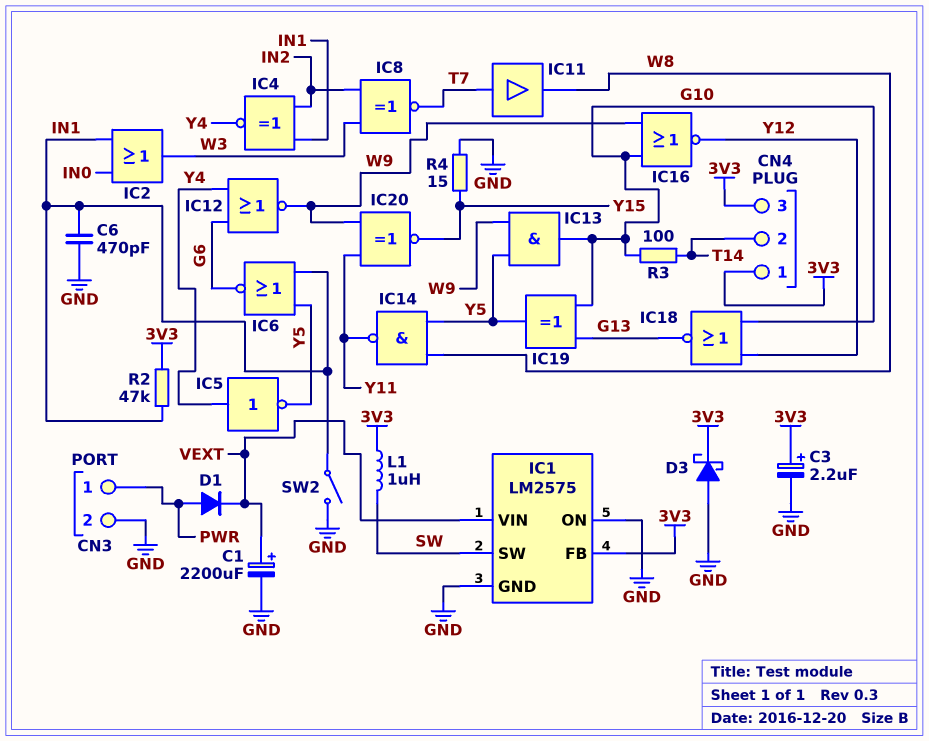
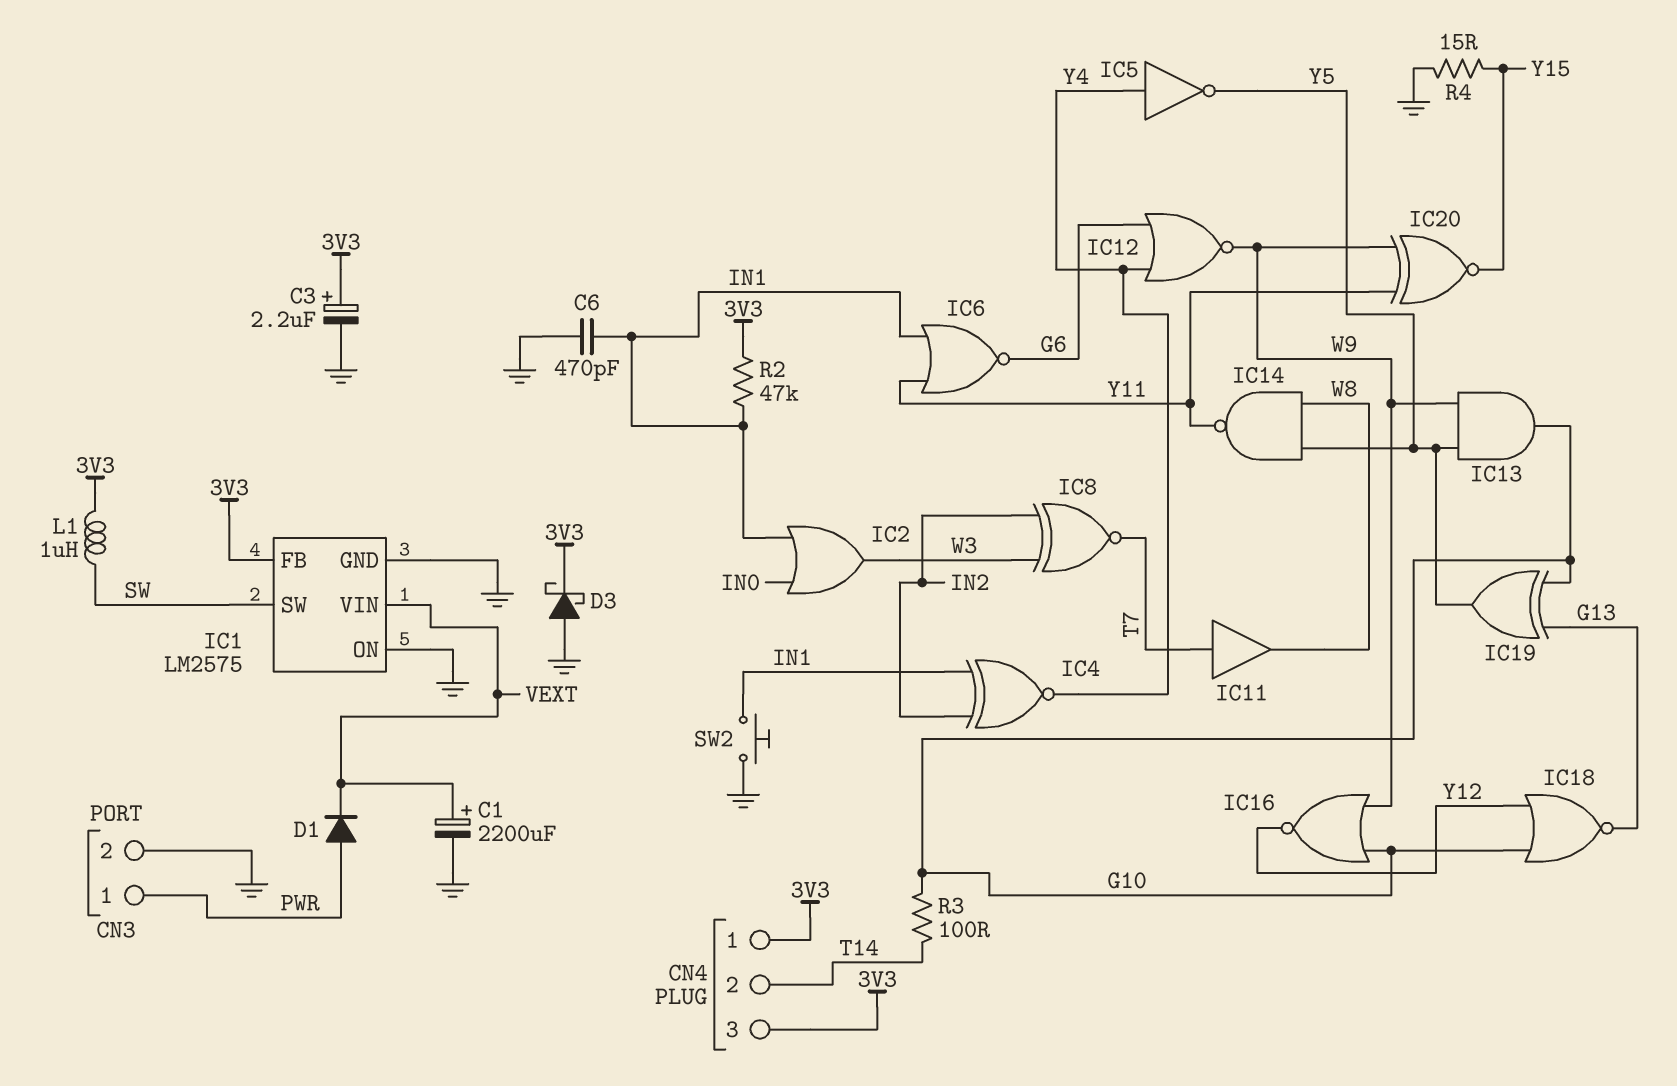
IC6: NOR (in IN1, in Y5, out G6) -> NOR (in IN1, in Y11, out G6)
SW2: switch (GND, IN1) -> button (GND, IN1)

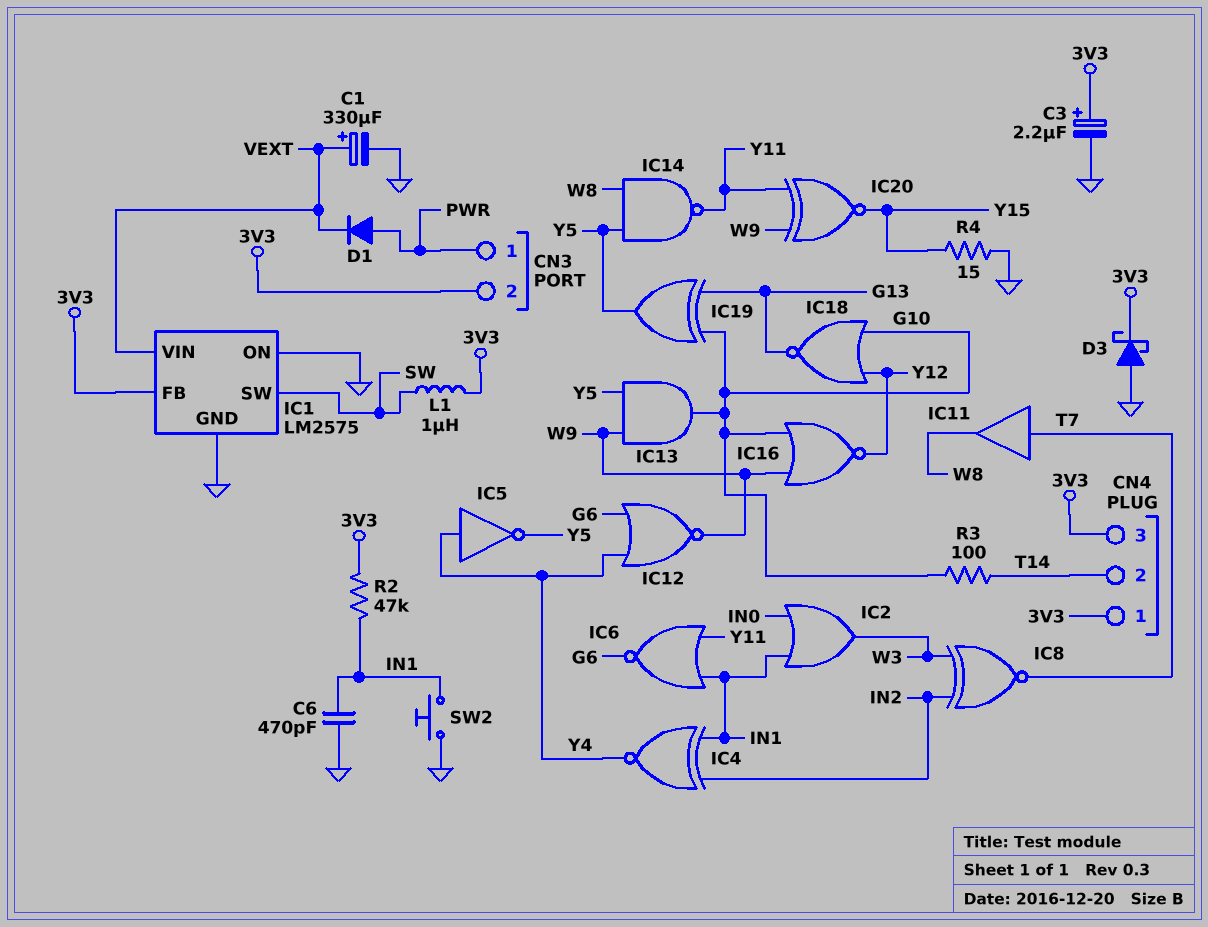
C1: 2200uF (plus VEXT, minus GND) -> 330uF (plus VEXT, minus GND)
CN3 pin 2: GND -> 3V3

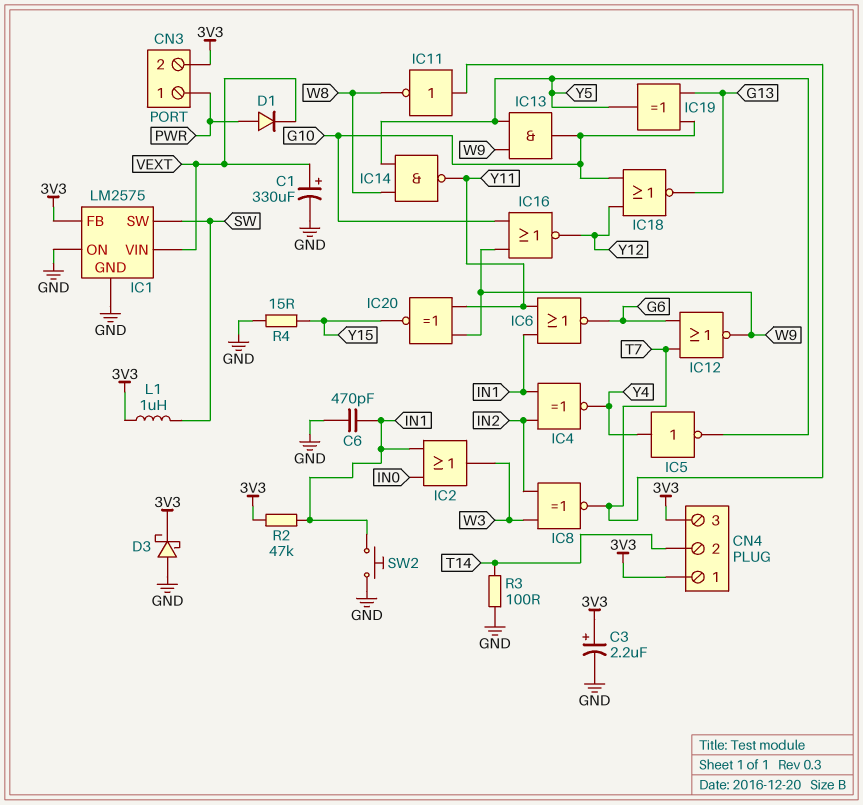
IC11: buffer (in T7, out W8) -> NOT (in T7, out W8)
IC12: NOR (in G6, in Y4, out W9) -> NOR (in G6, in T7, out W9)
R3: 100 (G10, T14) -> 100 (GND, T14)

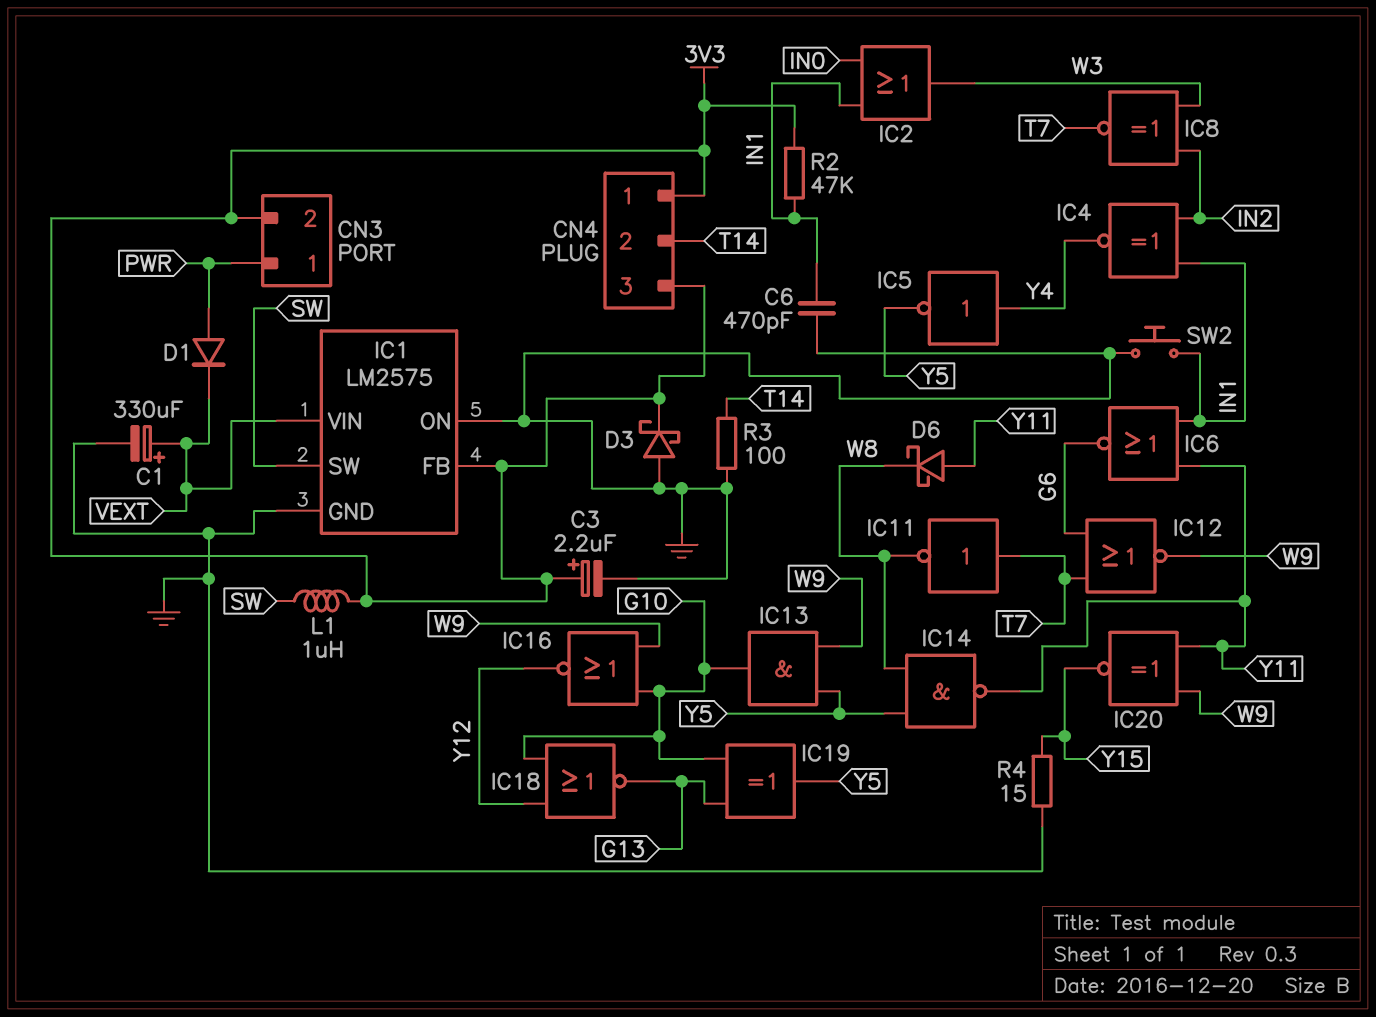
D6: none -> schottky (A Y11, K W8)

